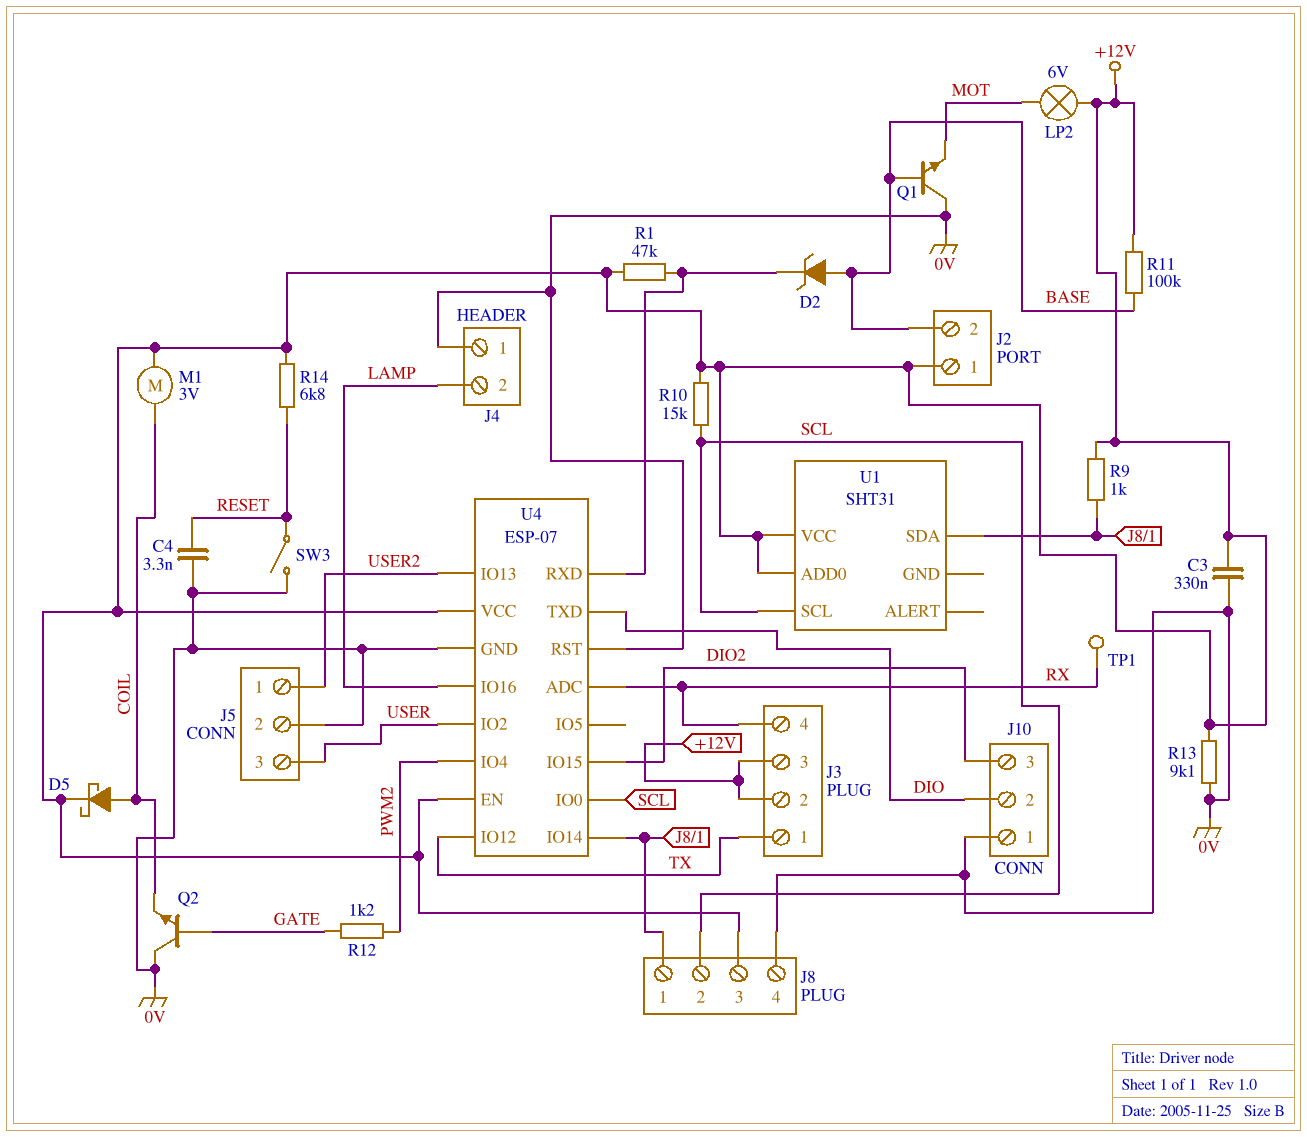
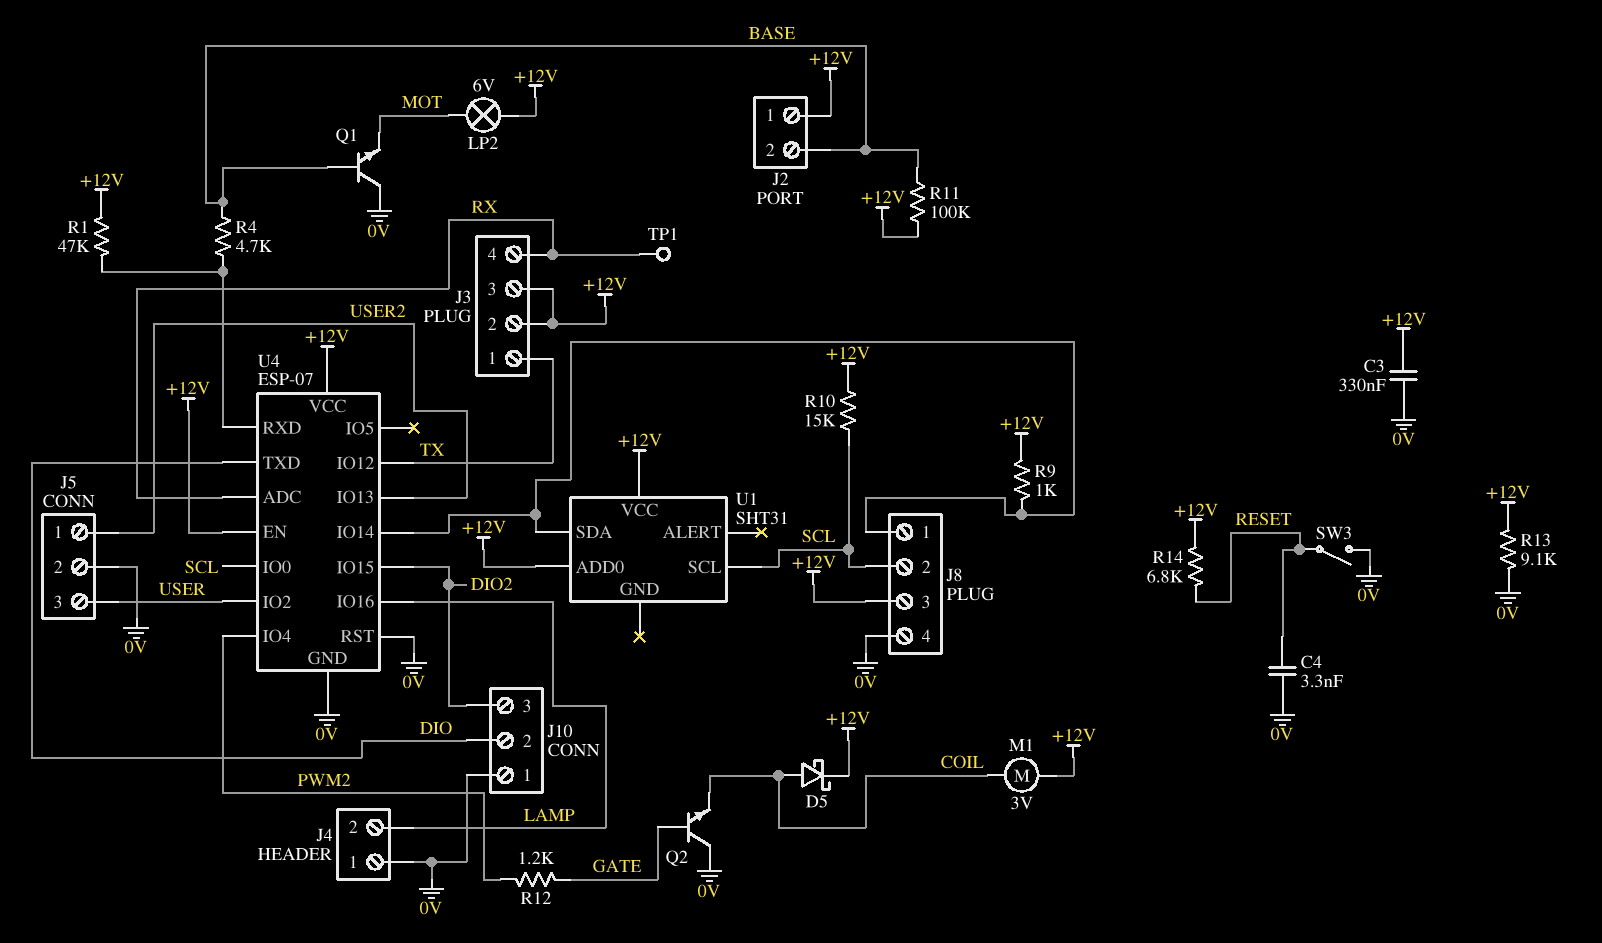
D2: zener (A BASE, K U4/RXD) -> none
R4: none -> 4.7k (BASE, U4/RXD)

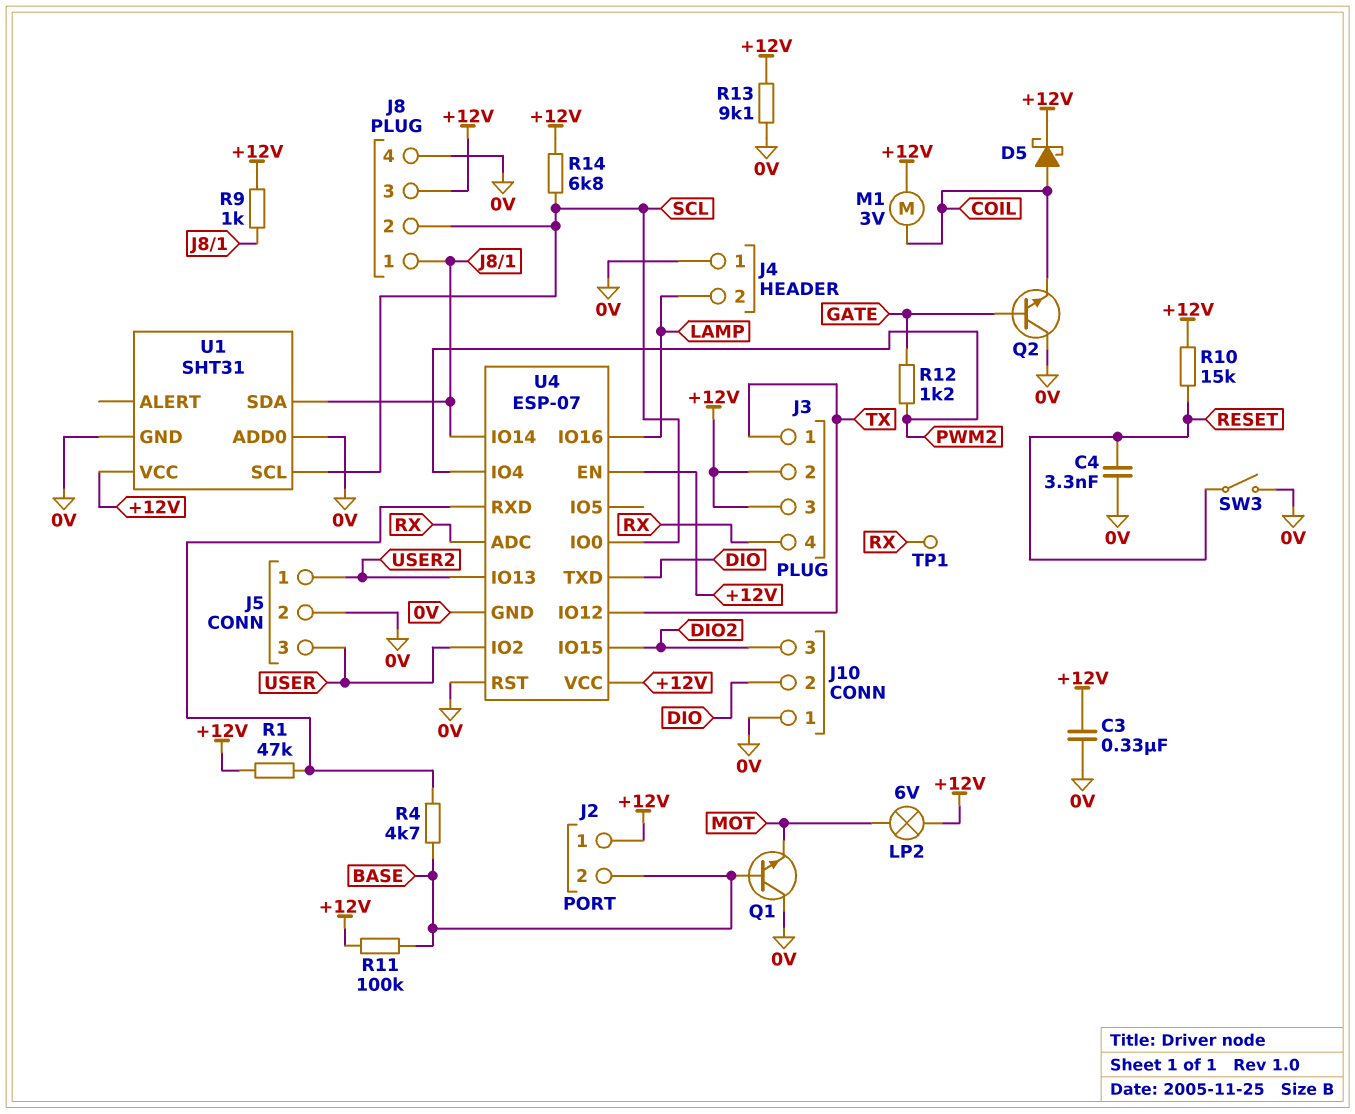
R10: 15k (+12V, SCL) -> 15k (+12V, RESET)
R14: 6.8k (+12V, RESET) -> 6.8k (+12V, SCL)
U1 pin ADD0: +12V -> 0V
U1 pin GND: none -> 0V

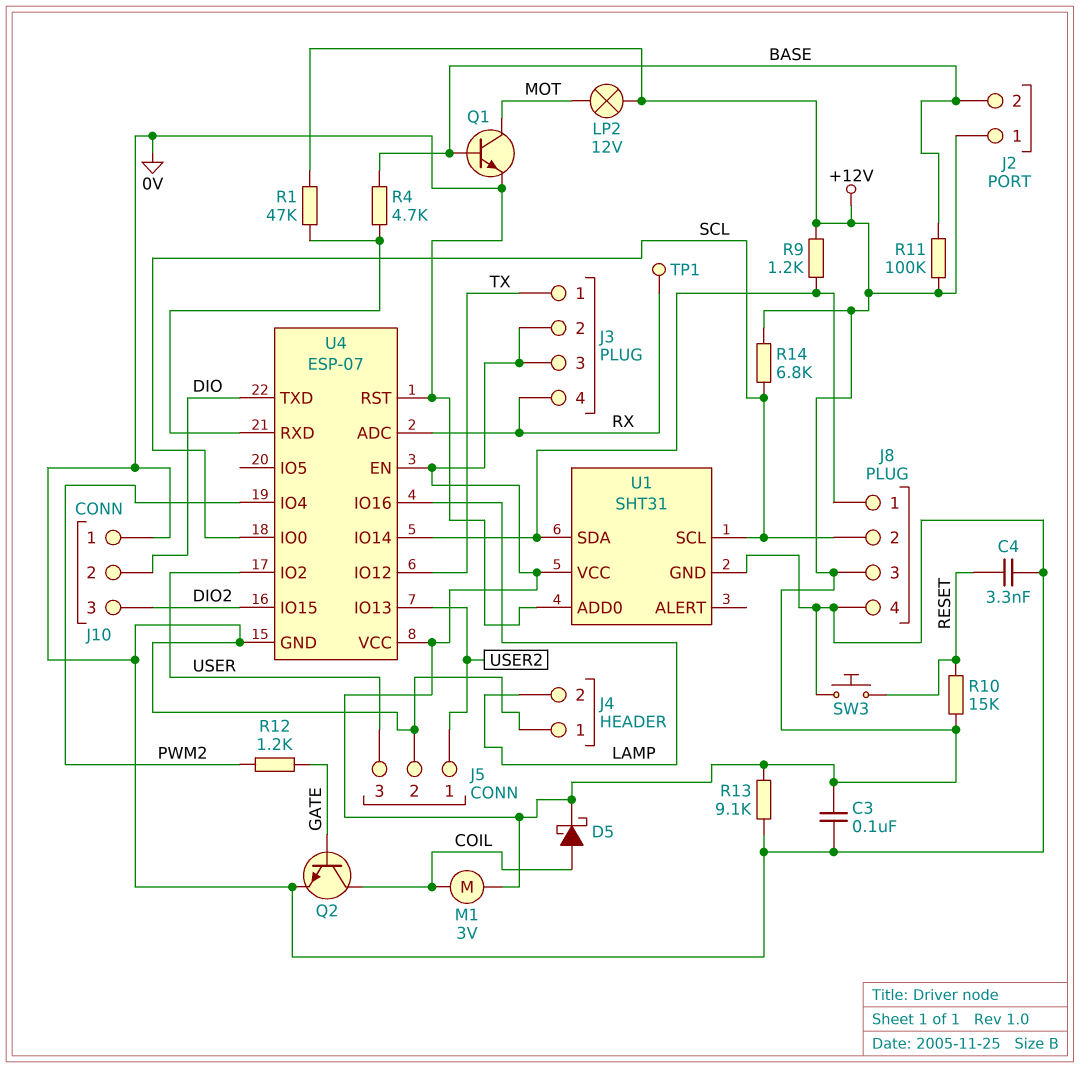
C3: 330nF (+12V, 0V) -> 100nF (+12V, 0V)
LP2: lamp 6V (+12V, MOT) -> lamp 12V (+12V, MOT)
Q1: NPN (B BASE, C 0V, E MOT) -> NPN (B BASE, C MOT, E 0V)
Q2: NPN (B GATE, C 0V, E COIL) -> NPN (B GATE, C COIL, E 0V)
R9: 1k (+12V, J8/1) -> 1.2k (+12V, J8/1)
SW3: switch (0V, RESET) -> button (0V, RESET)

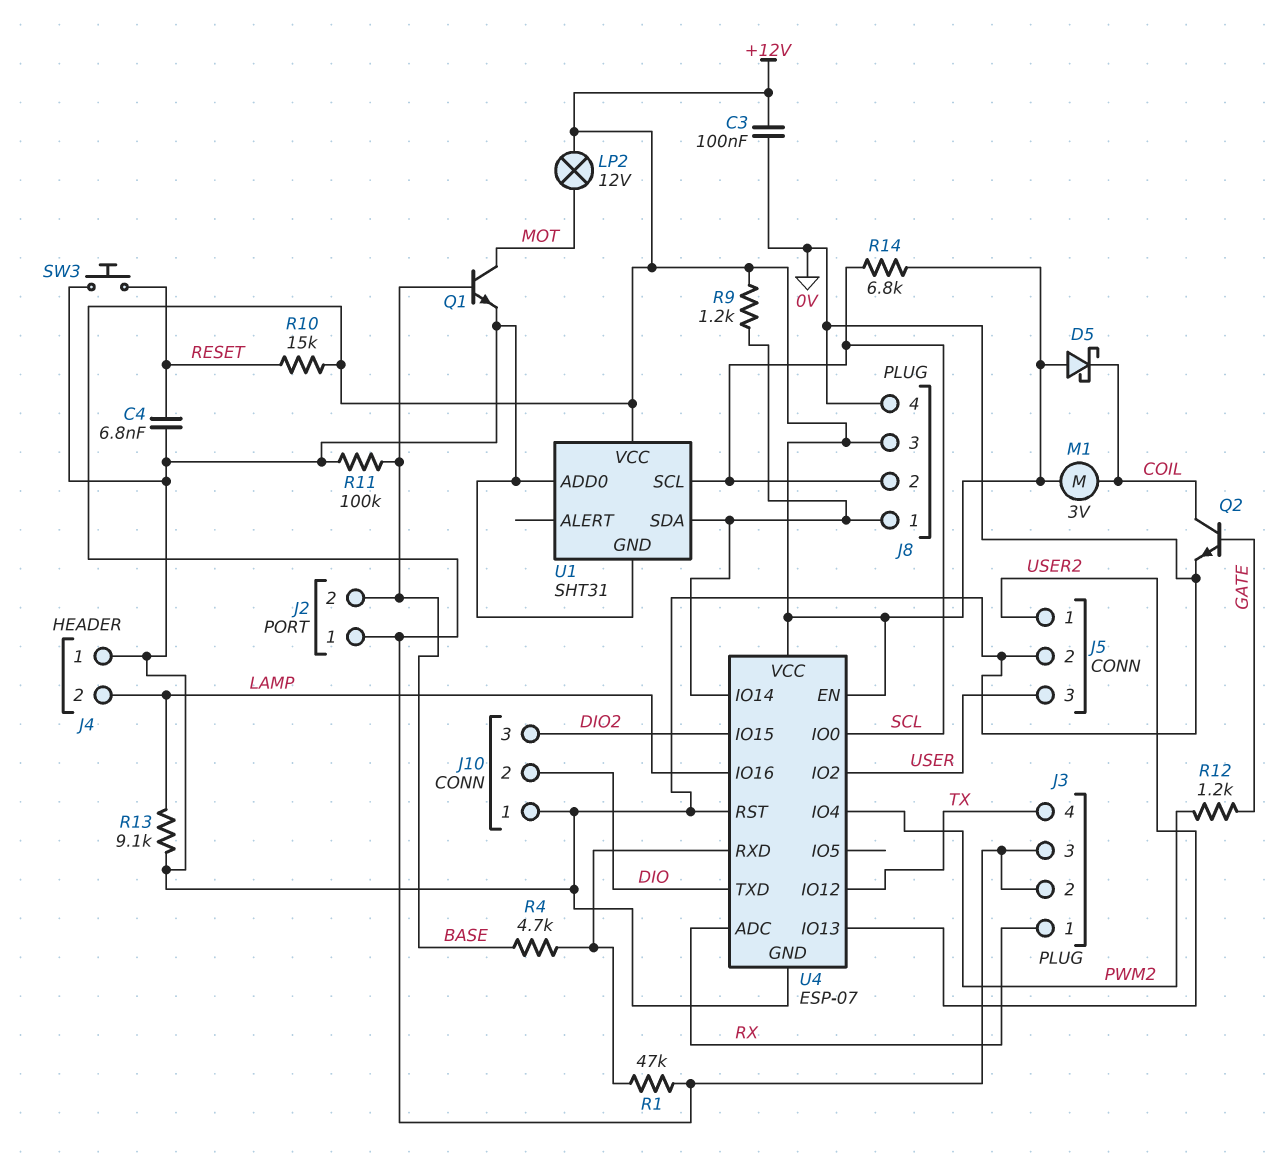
C4: 3.3nF (0V, RESET) -> 6.8nF (0V, RESET)
D5: schottky (A COIL, K +12V) -> schottky (A +12V, K COIL)
J3 pin 1: TX -> RX
J3 pin 4: RX -> TX
R11: 100k (+12V, BASE) -> 100k (0V, BASE)
R13: 9.1k (+12V, 0V) -> 9.1k (0V, LAMP)
TP1: test point (RX) -> none

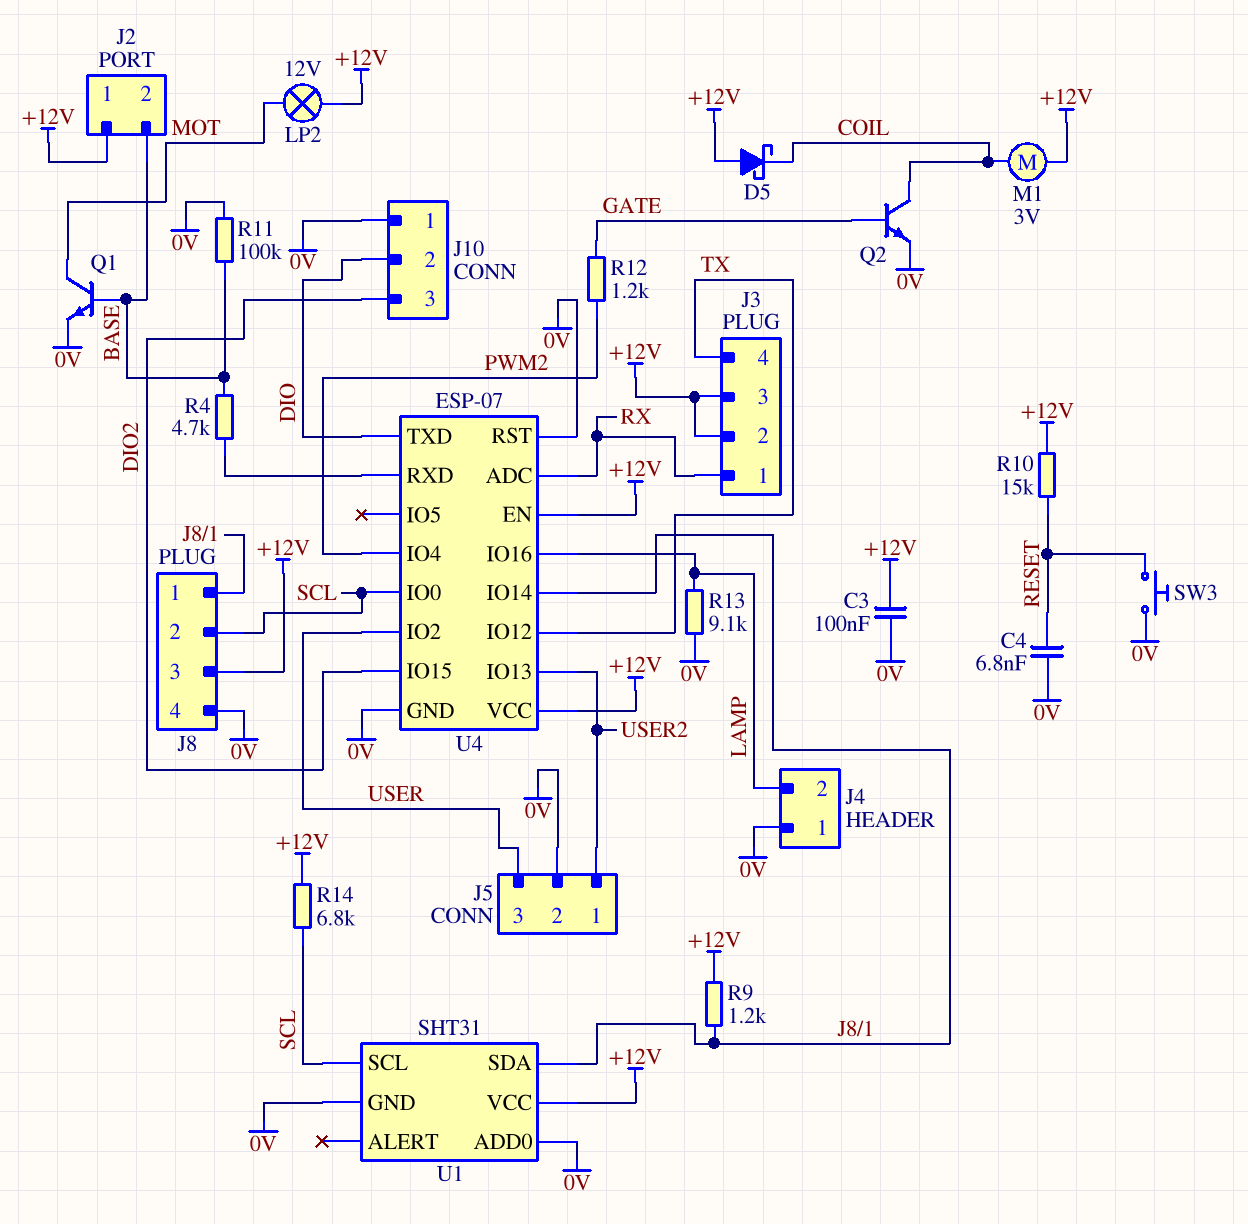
R1: 47k (+12V, U4/RXD) -> none

